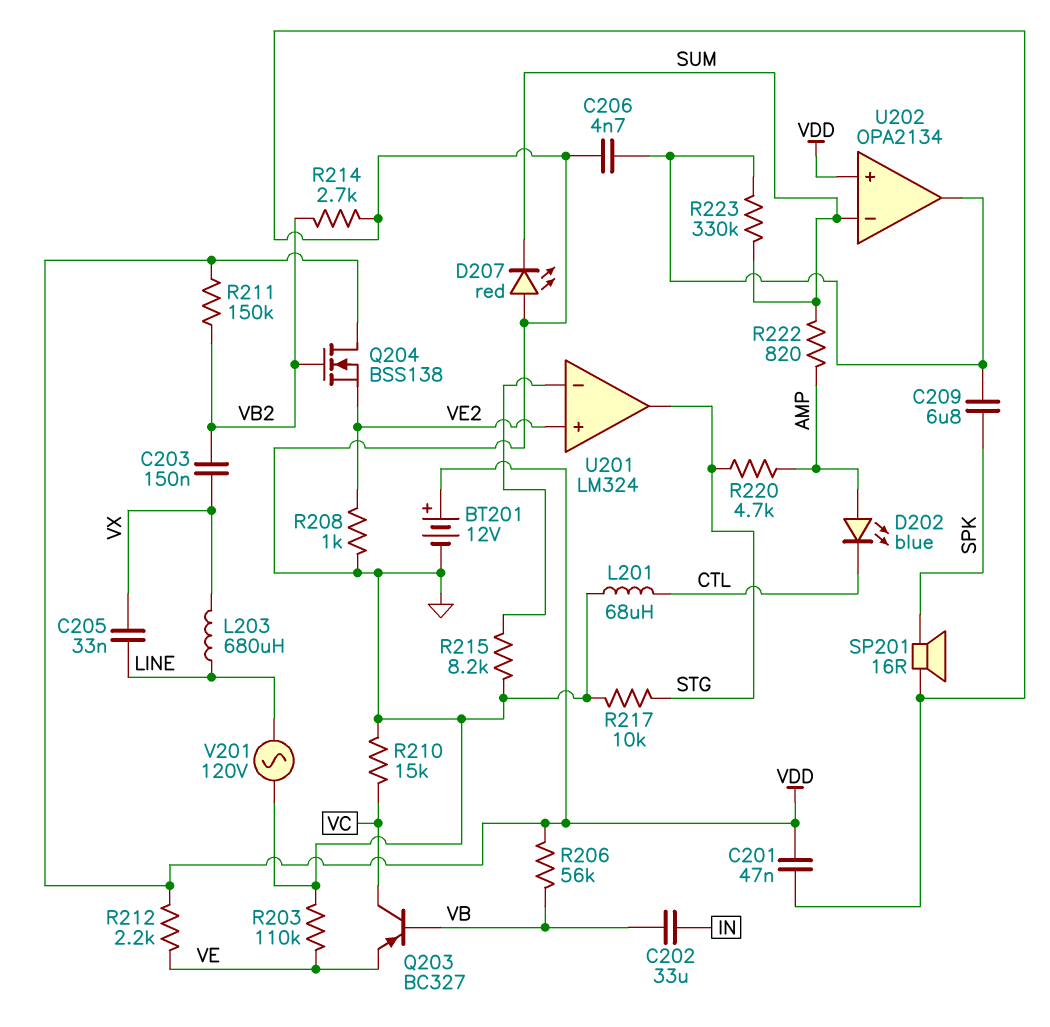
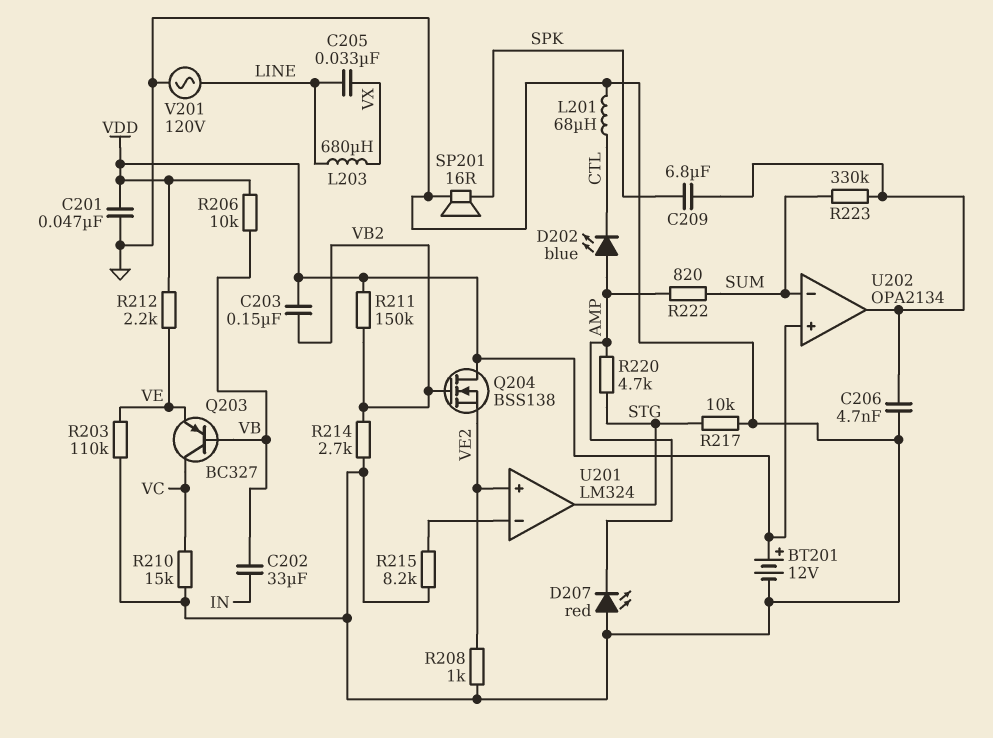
C203: 150nF (VB2, VX) -> 150nF (VB2, VDD)
D207: LED red (A GND, K SUM) -> LED red (A GND, K AMP)
R206: 56k (VB, VDD) -> 10k (VB, VDD)

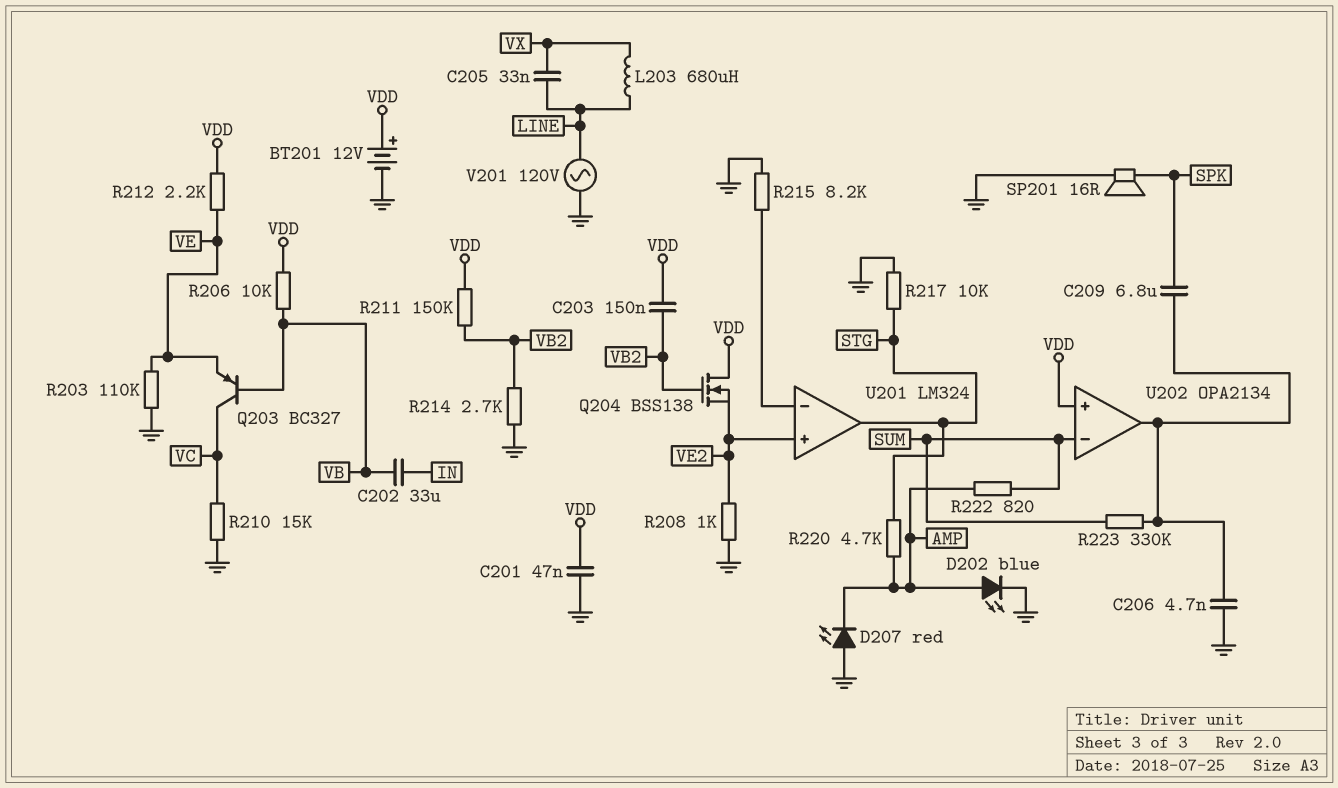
D202: LED blue (A AMP, K CTL) -> LED blue (A AMP, K GND)
L201: 68uH (CTL, GND) -> none

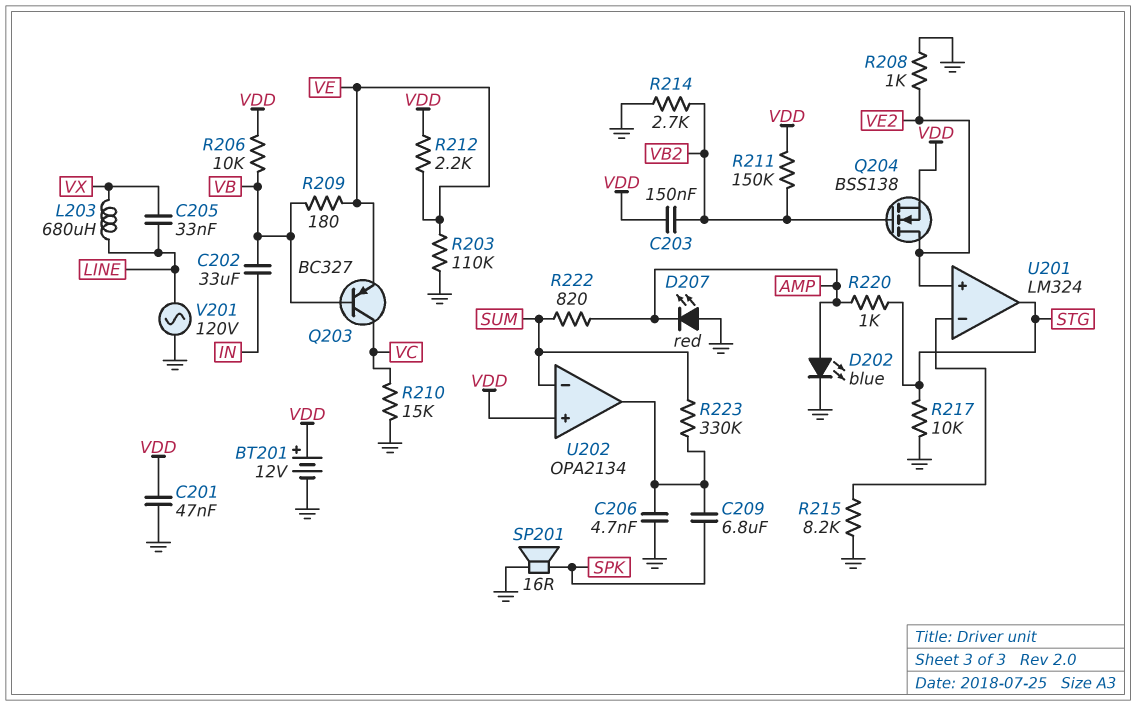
Q204: NMOS BSS138 (G VB2, D VDD, S VE2) -> NMOS BSS138 (G VB2, D VE2, S VDD)
R209: none -> 180 (VB, VE)
R220: 4.7k (AMP, STG) -> 1k (AMP, STG)

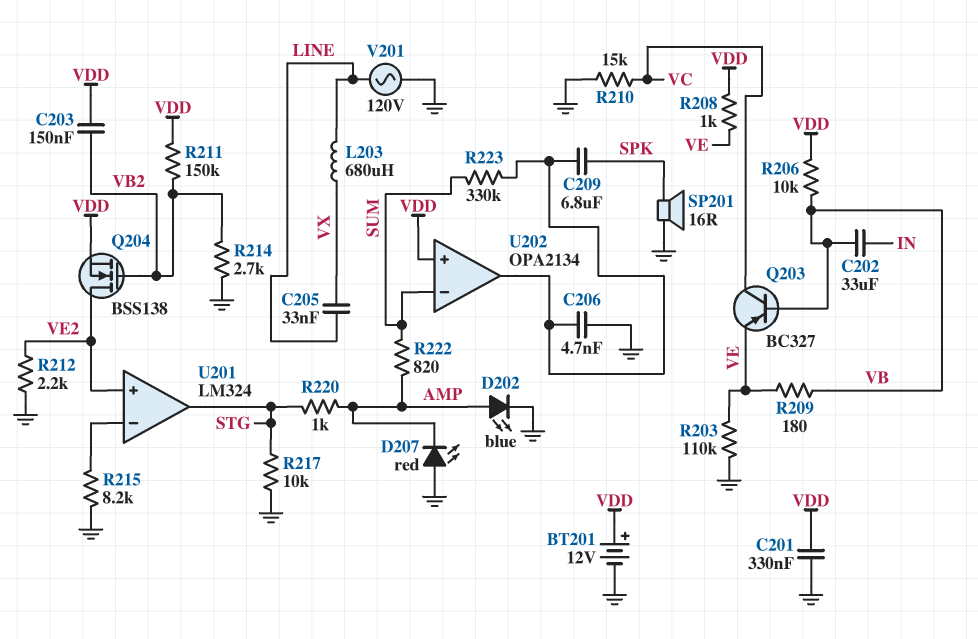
C201: 47nF (GND, VDD) -> 330nF (GND, VDD)
R208: 1k (GND, VE2) -> 1k (VDD, VE)
R212: 2.2k (VDD, VE) -> 2.2k (GND, VE2)

